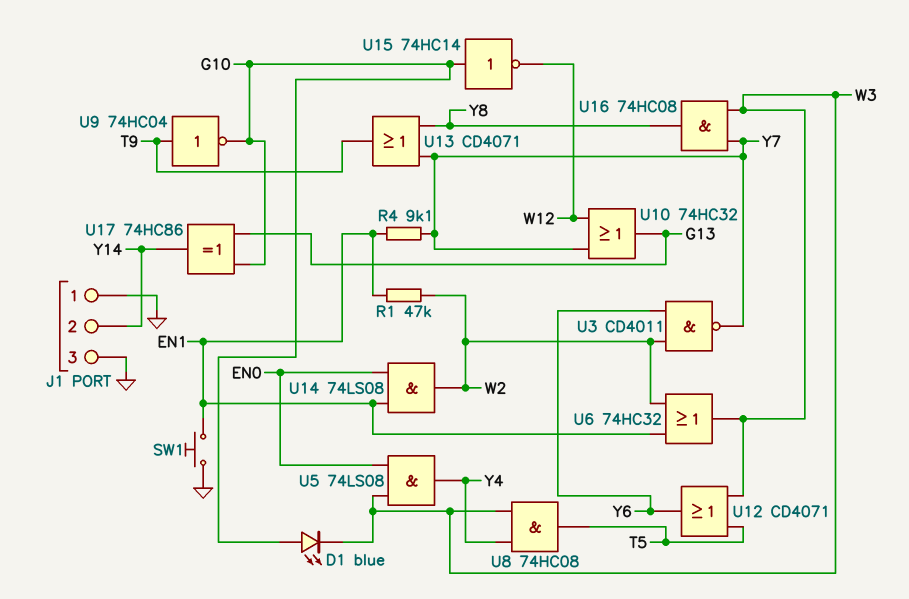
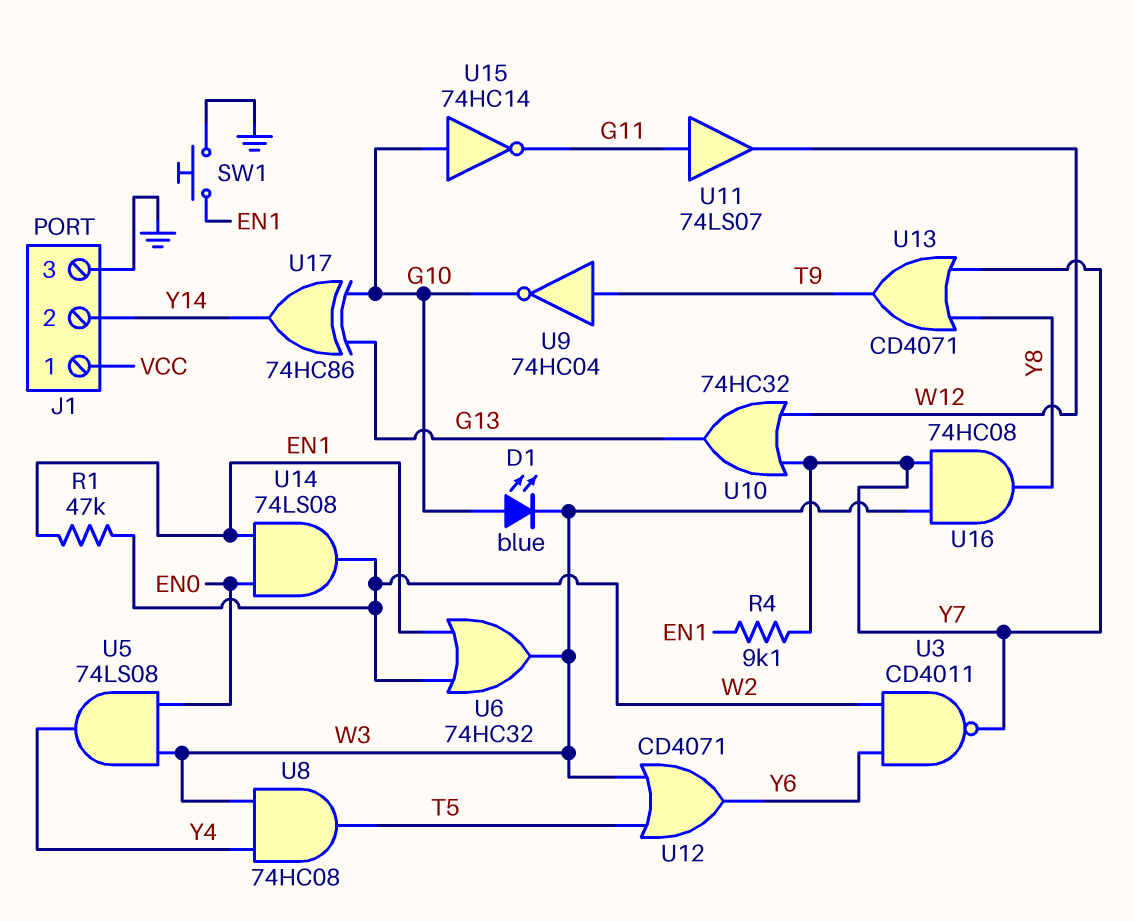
J1 pin 1: GND -> VCC
U11: none -> buffer 74LS07 (in G11, out W12)
U15: NOT 74HC14 (in G10, out W12) -> NOT 74HC14 (in G10, out G11)

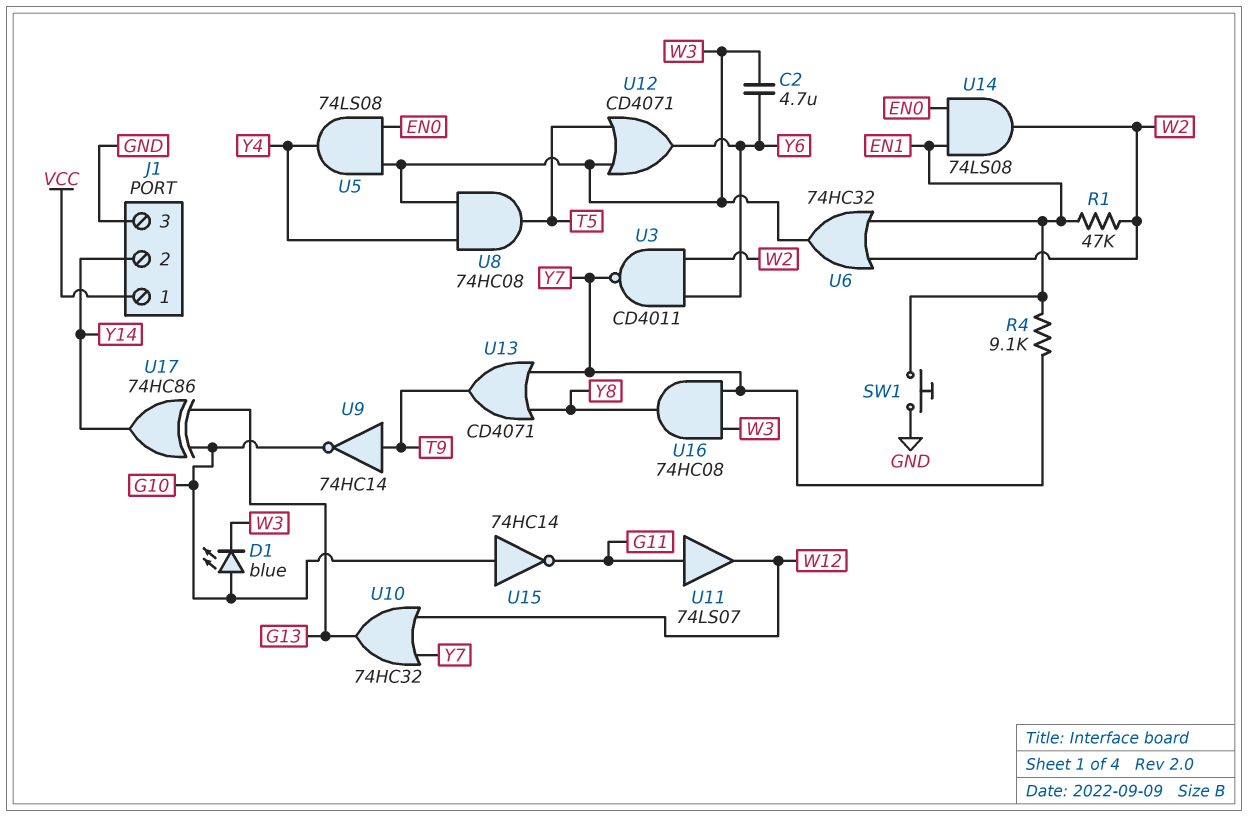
C2: none -> 4.7uF (W3, Y6)
U9: NOT 74HC04 (in T9, out G10) -> NOT 74HC14 (in T9, out G10)

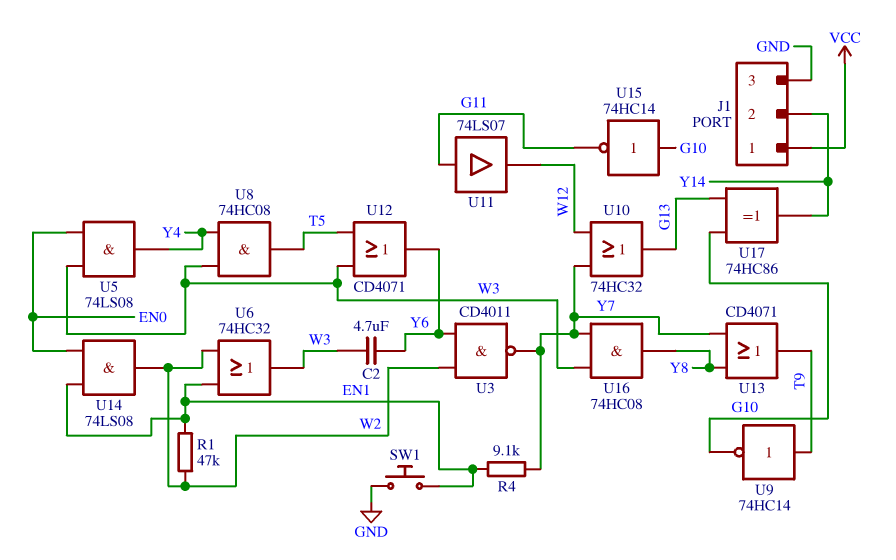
D1: LED blue (A G10, K W3) -> none

